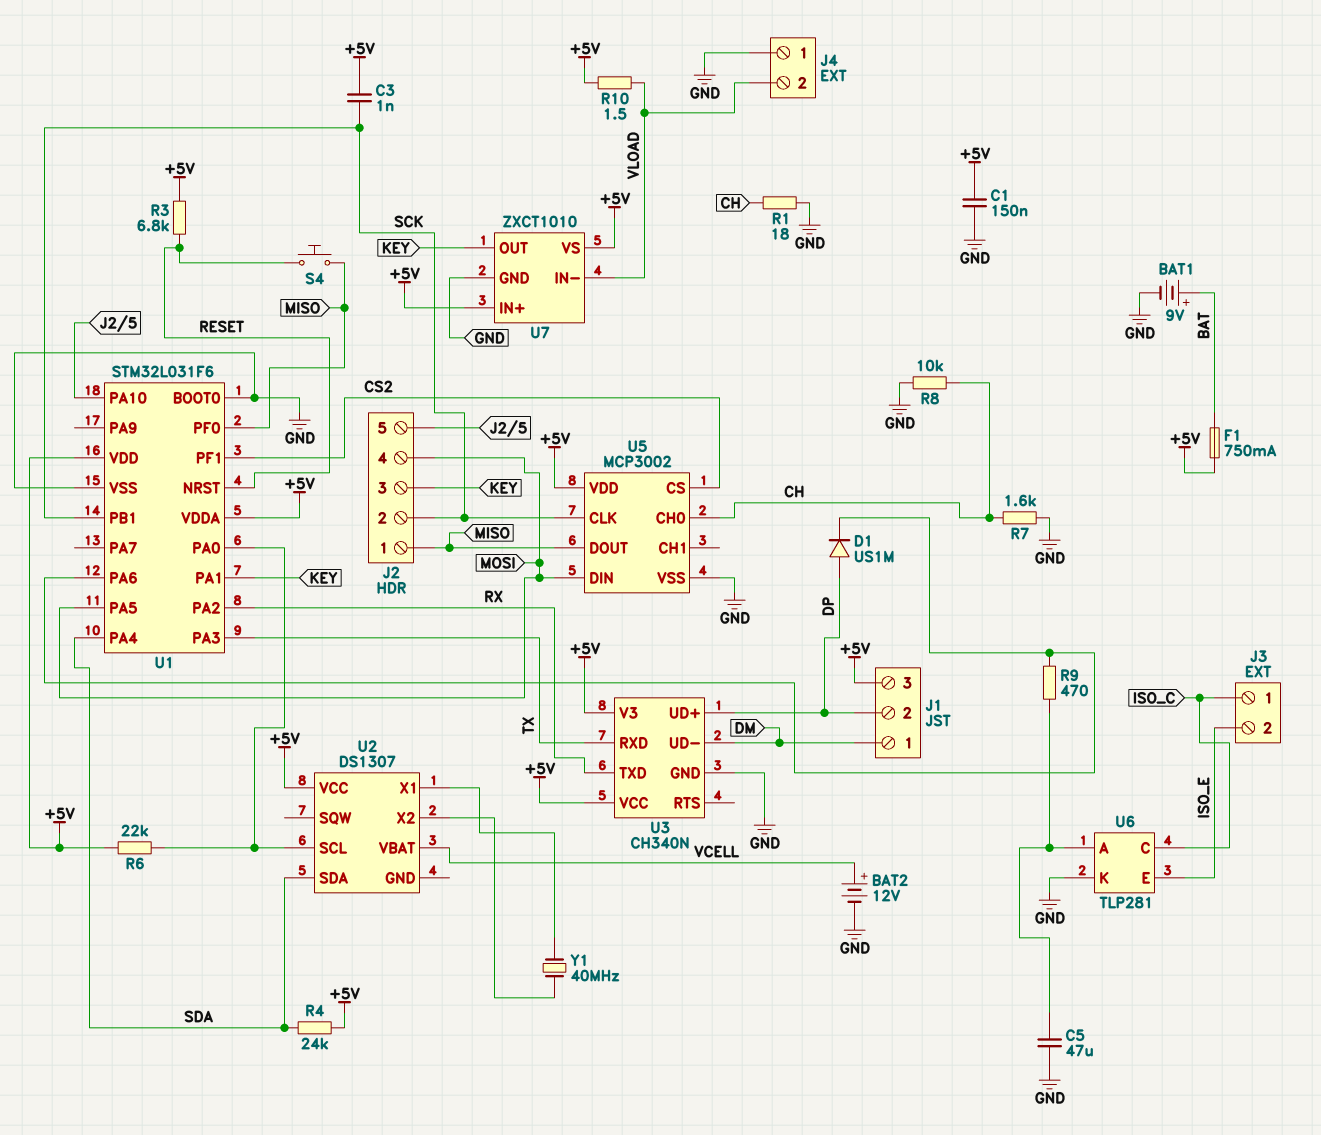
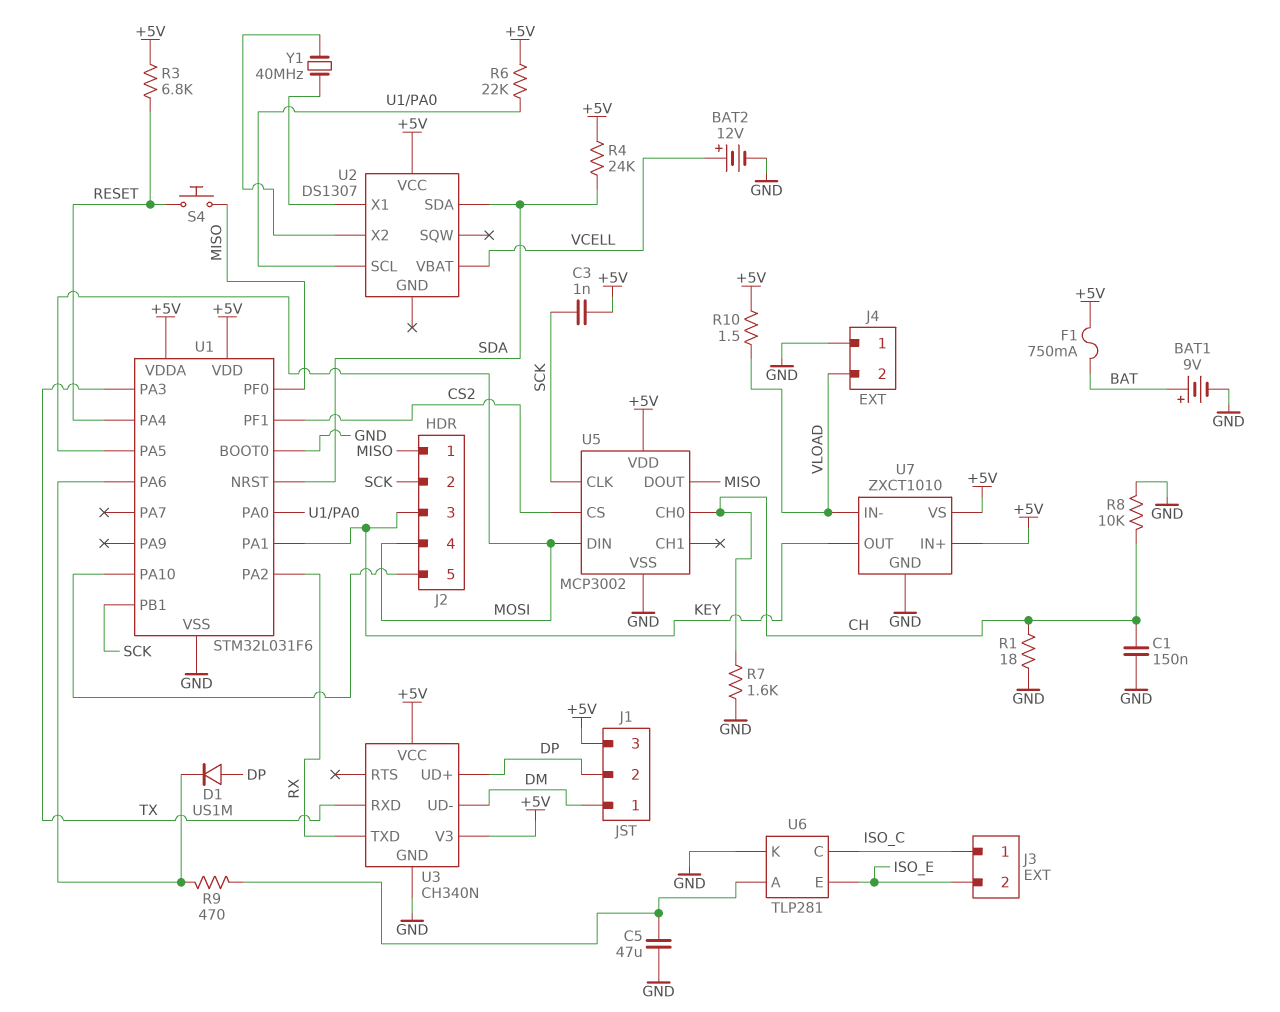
C1: 150nF (+5V, GND) -> 150nF (CH, GND)
U1 pin NRST: RESET -> SDA
U1 pin PA4: SDA -> RESET

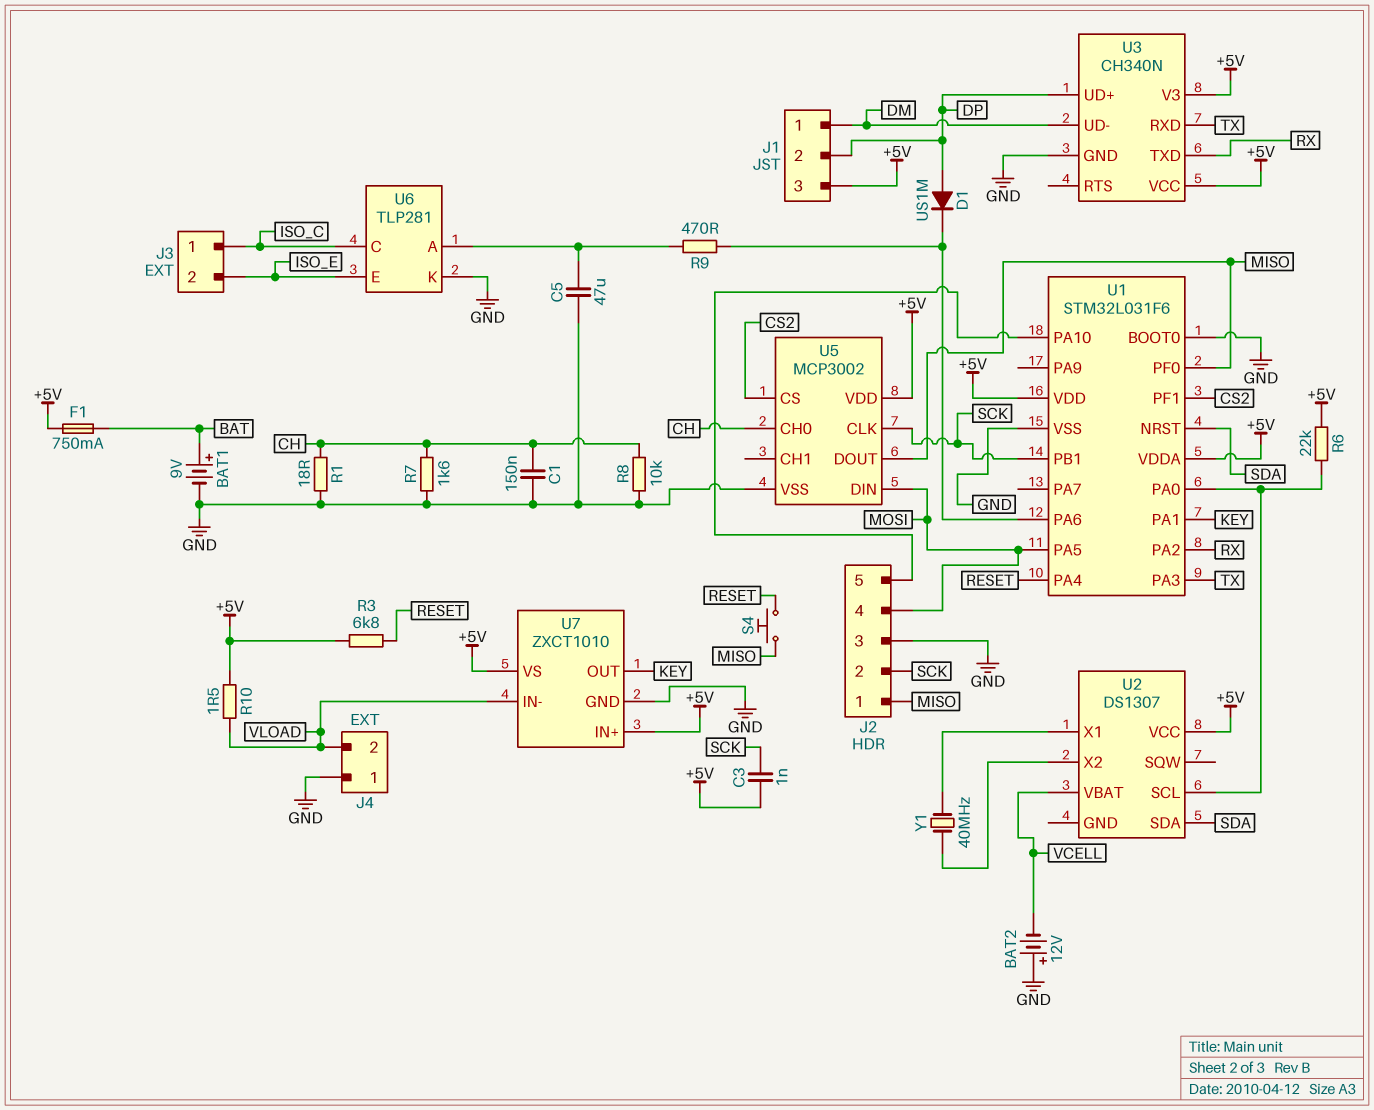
BAT2: 12V (plus VCELL, minus GND) -> 12V (plus GND, minus VCELL)
J2 pin 3: KEY -> GND
R4: 24k (+5V, SDA) -> none

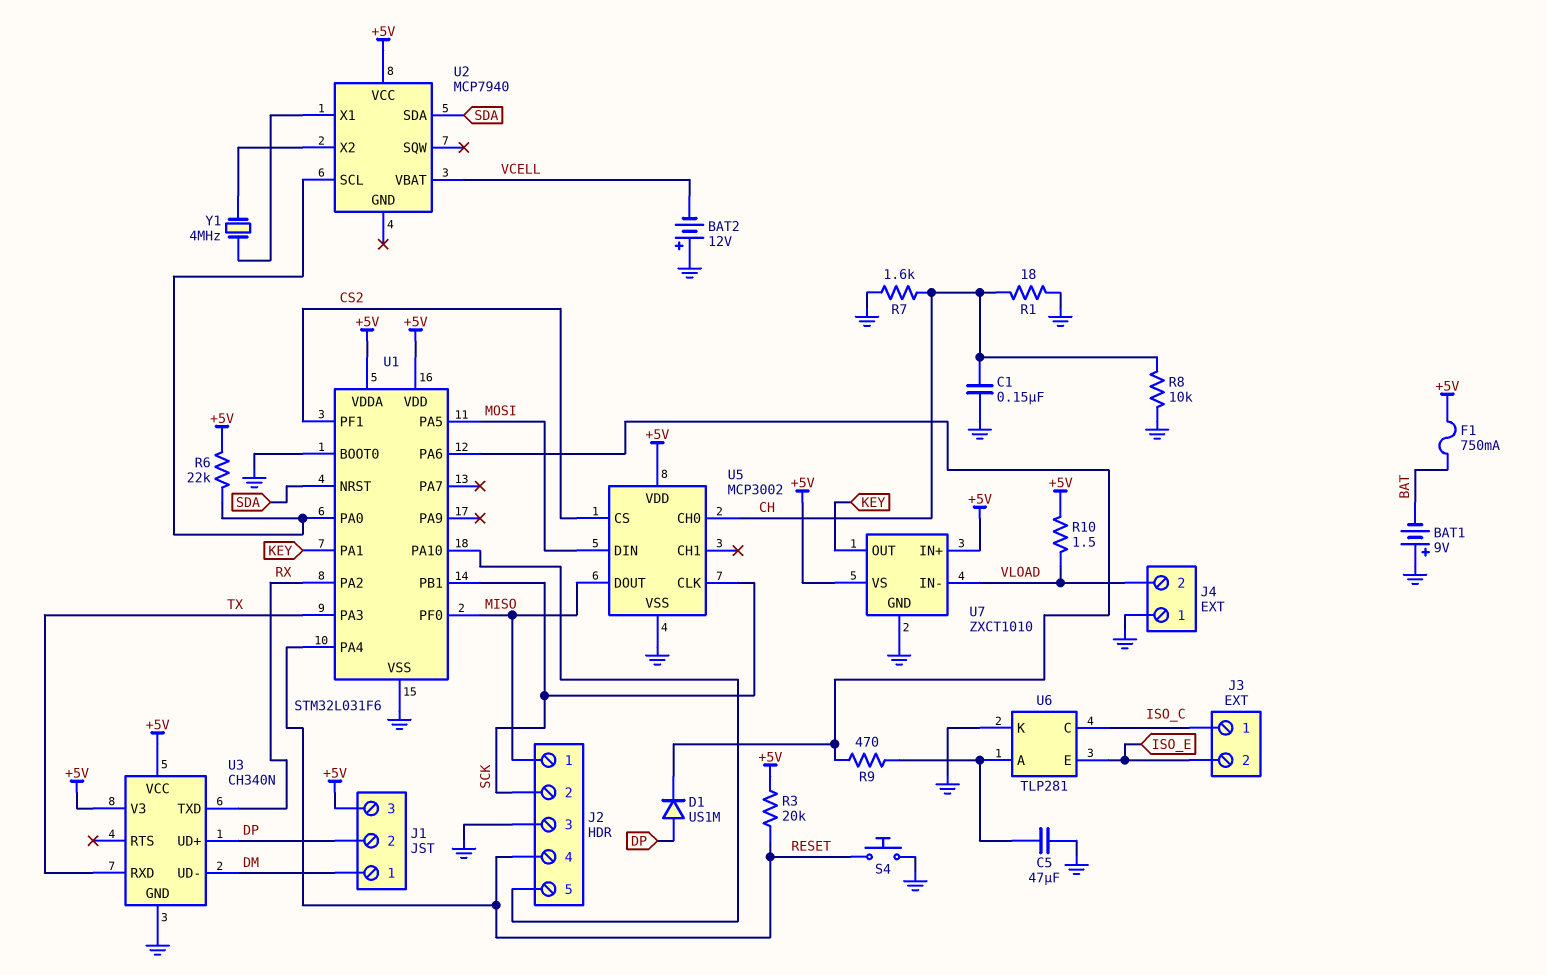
BAT1: 9V (plus BAT, minus GND) -> 9V (plus GND, minus BAT)
C3: 1nF (+5V, SCK) -> none
J2 pin 4: MOSI -> RESET
R3: 6.8k (+5V, RESET) -> 20k (+5V, RESET)
S4: button (MISO, RESET) -> button (GND, RESET)
U2: DS1307 -> MCP7940
Y1: 40MHz (U2/X1, U2/X2) -> 4MHz (U2/X1, U2/X2)

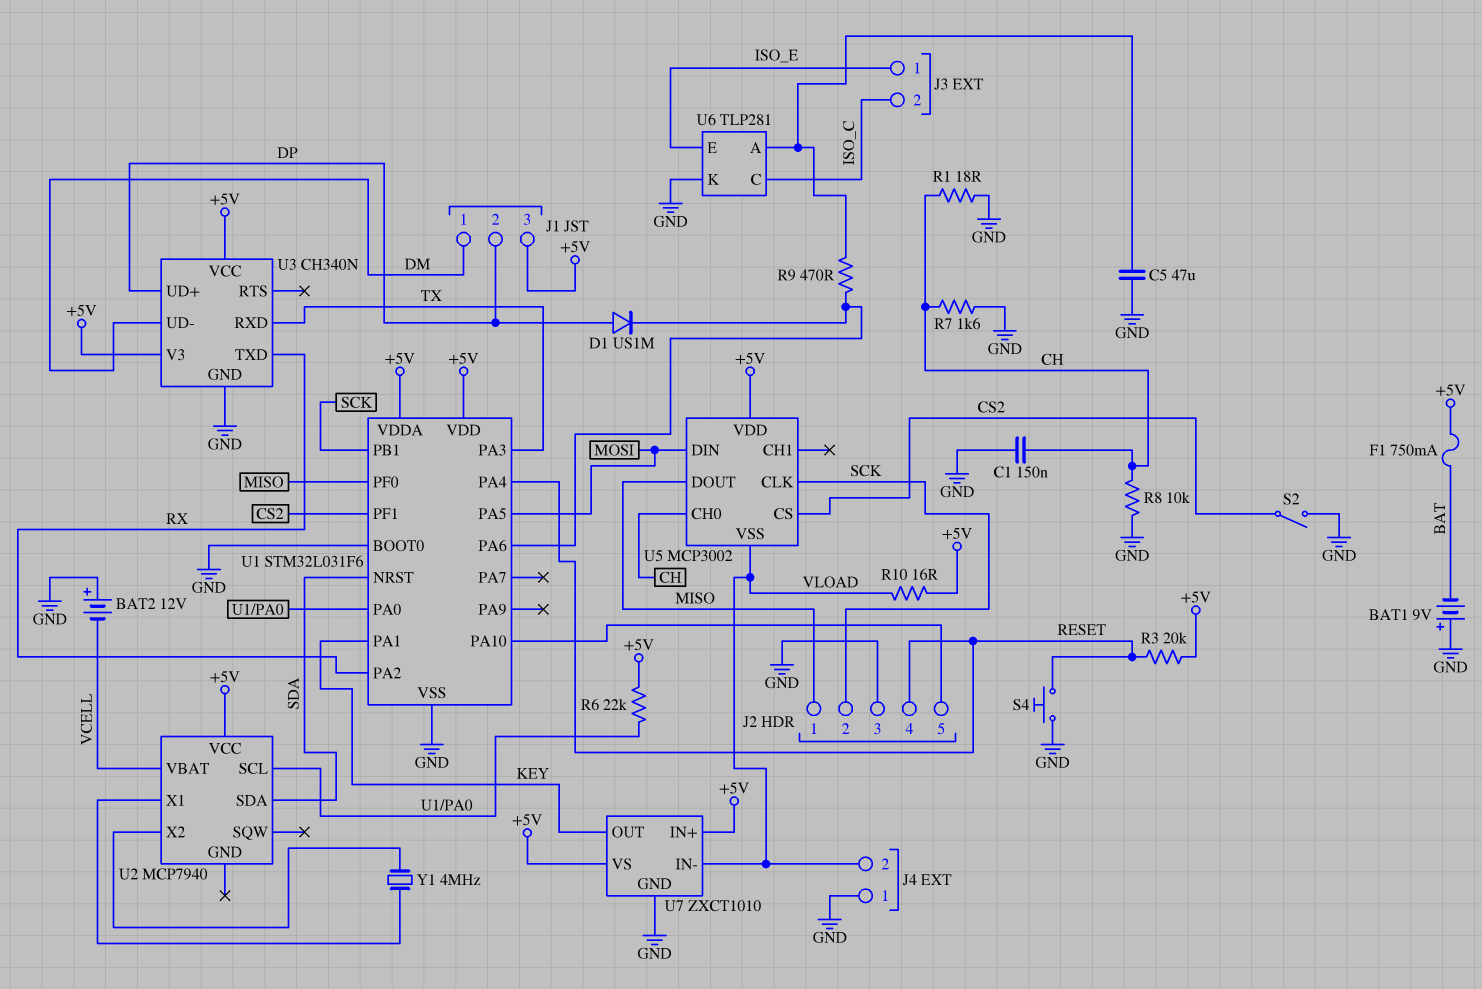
J3 pin 1: ISO_C -> ISO_E
J3 pin 2: ISO_E -> ISO_C
R10: 1.5 (+5V, VLOAD) -> 16 (+5V, VLOAD)
S2: none -> switch (CS2, GND)
U5 pin VSS: GND -> VLOAD

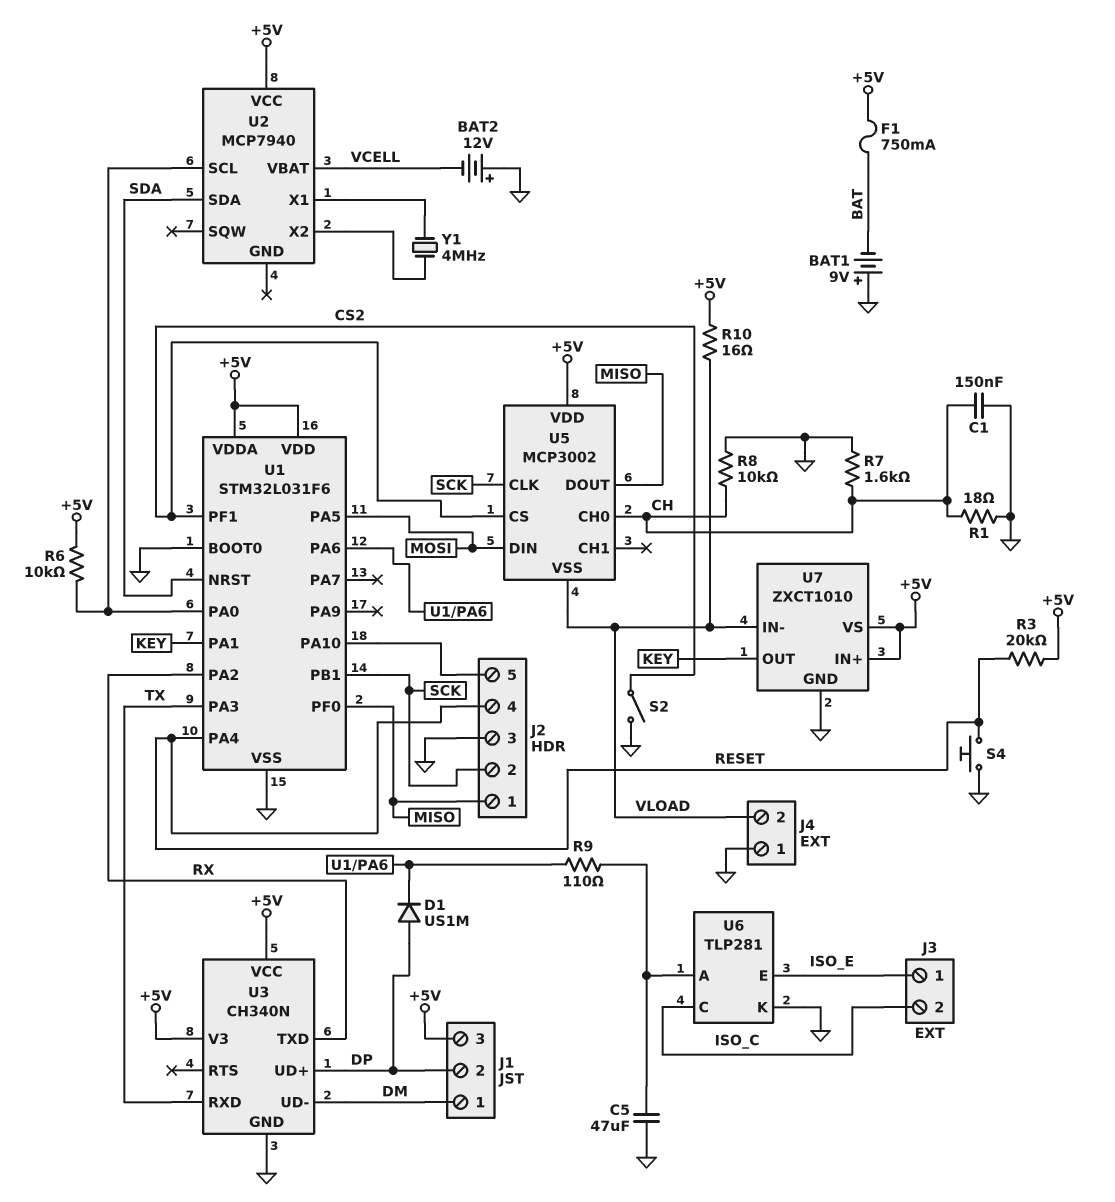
R6: 22k (+5V, U1/PA0) -> 10k (+5V, U1/PA0)
R9: 470 (U1/PA6, U6/A) -> 110 (U1/PA6, U6/A)

